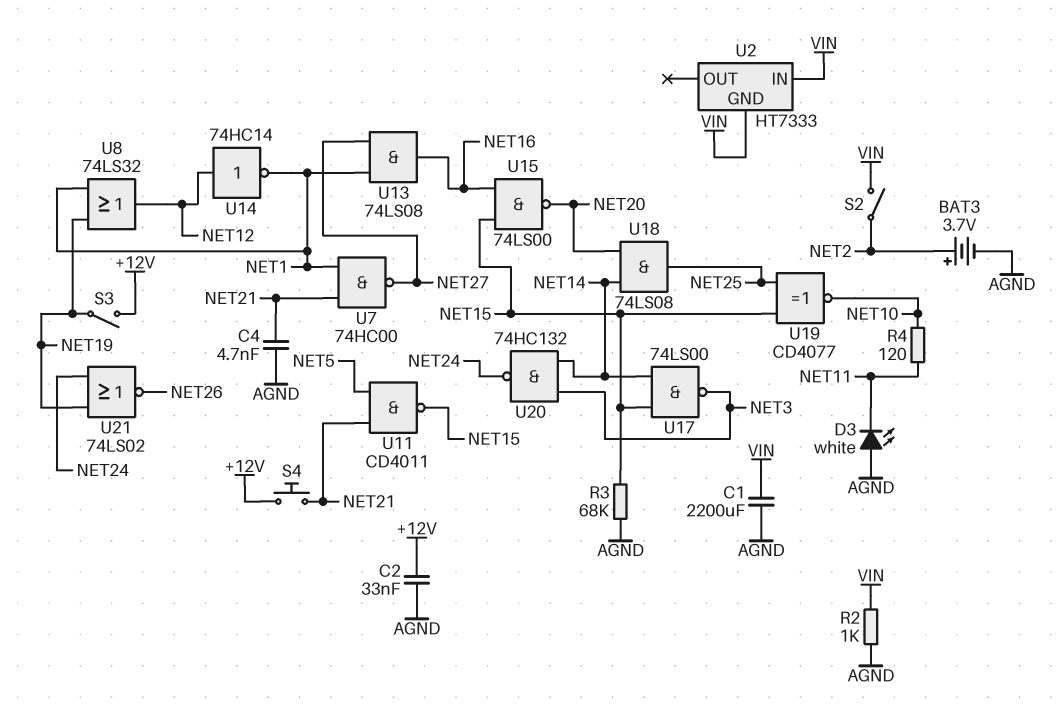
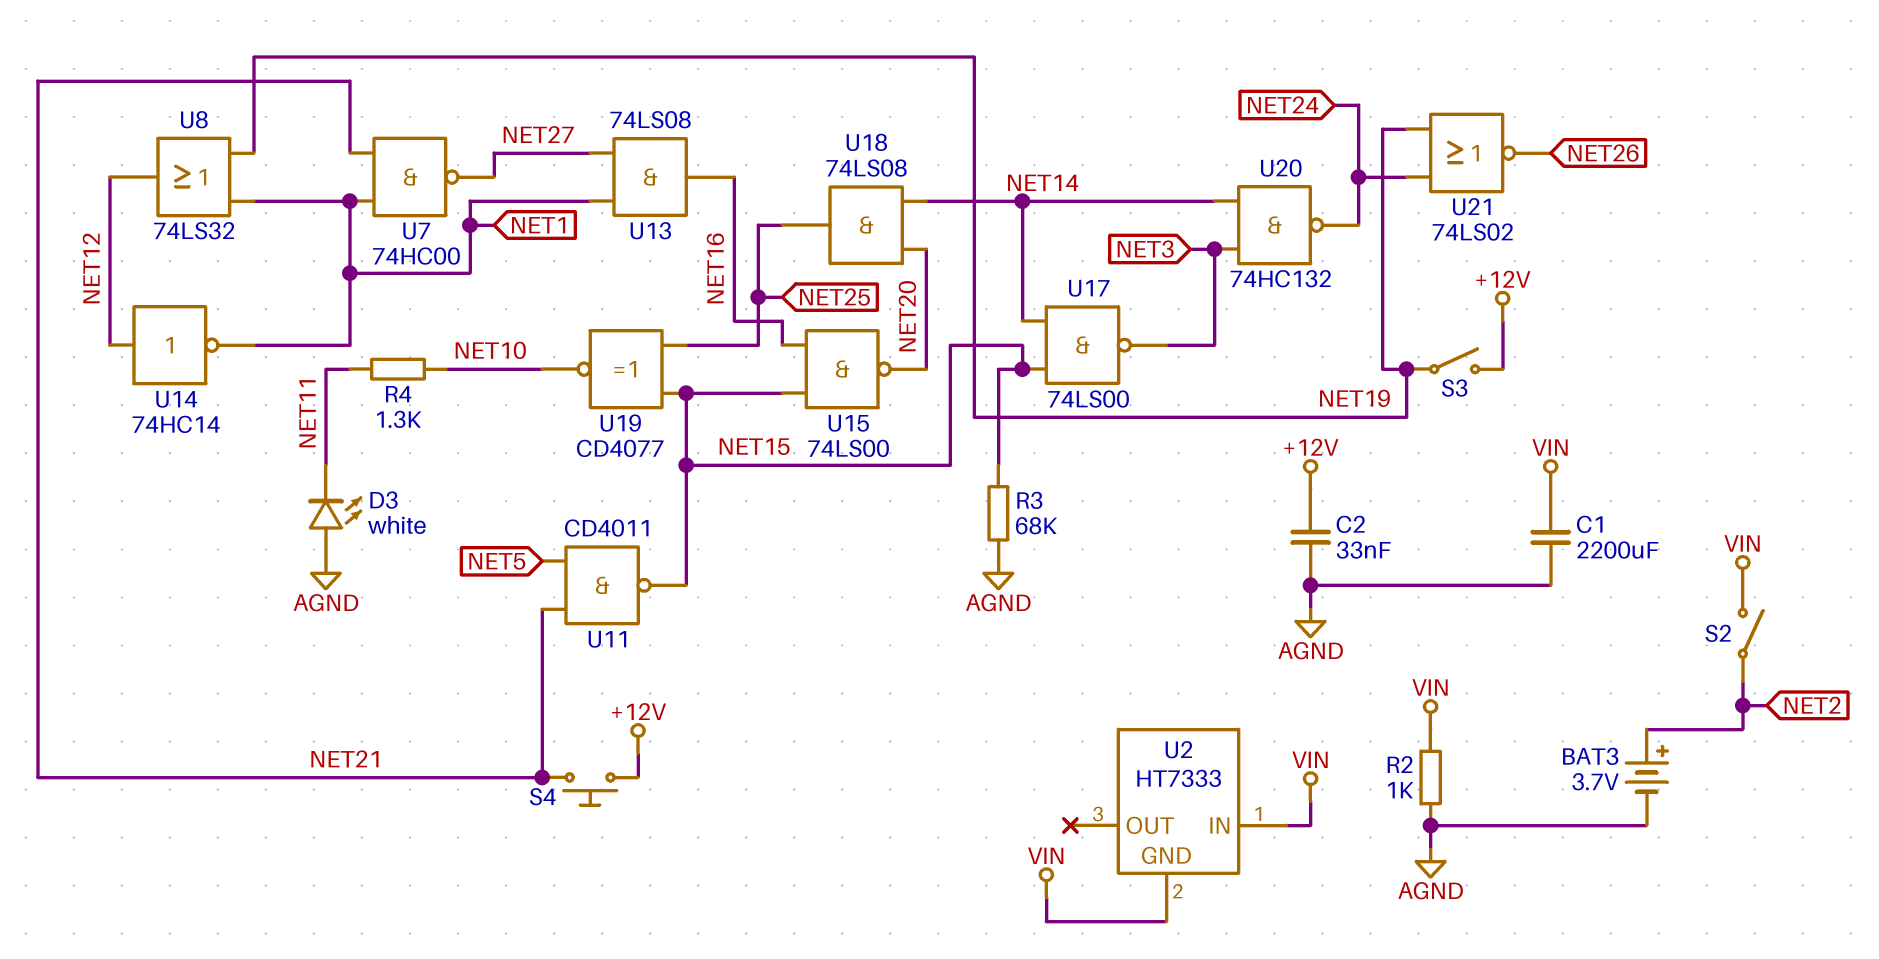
C4: 4.7nF (AGND, NET21) -> none
R4: 120 (NET10, NET11) -> 1.3k (NET10, NET11)

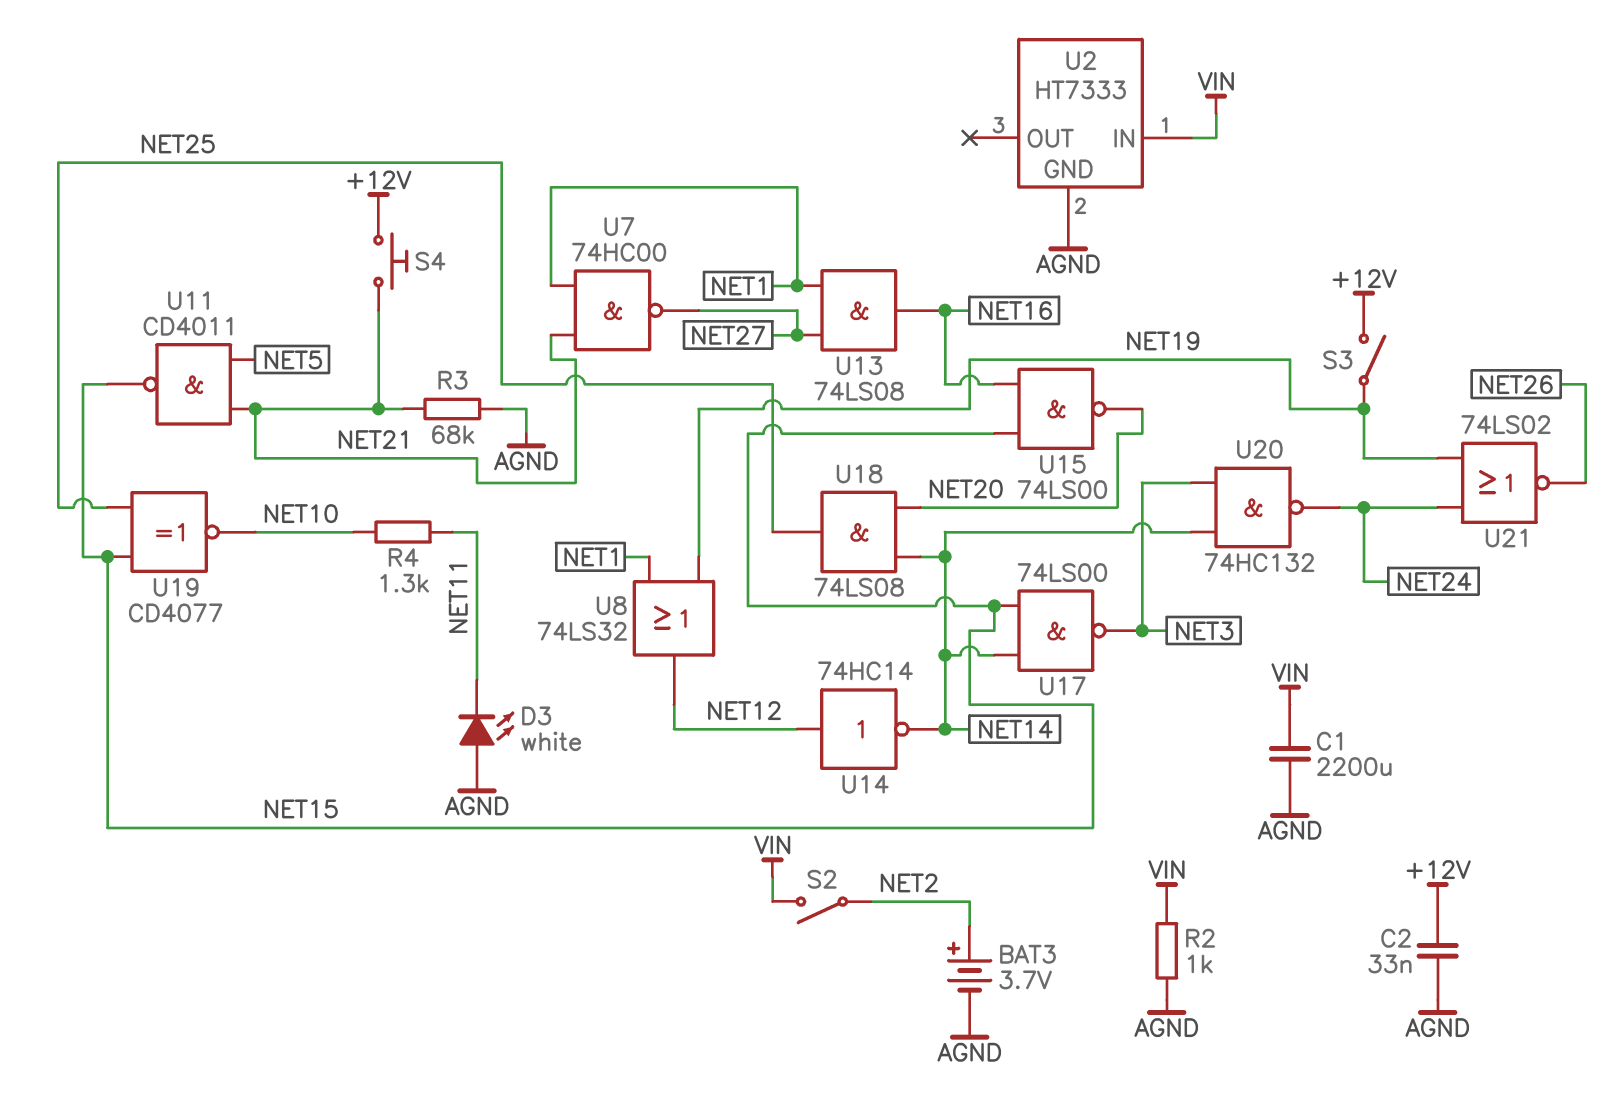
R3: 68k (AGND, NET15) -> 68k (AGND, NET21)
U2 pin GND: VIN -> AGND
U14: NOT 74HC14 (in NET12, out NET1) -> NOT 74HC14 (in NET12, out NET14)

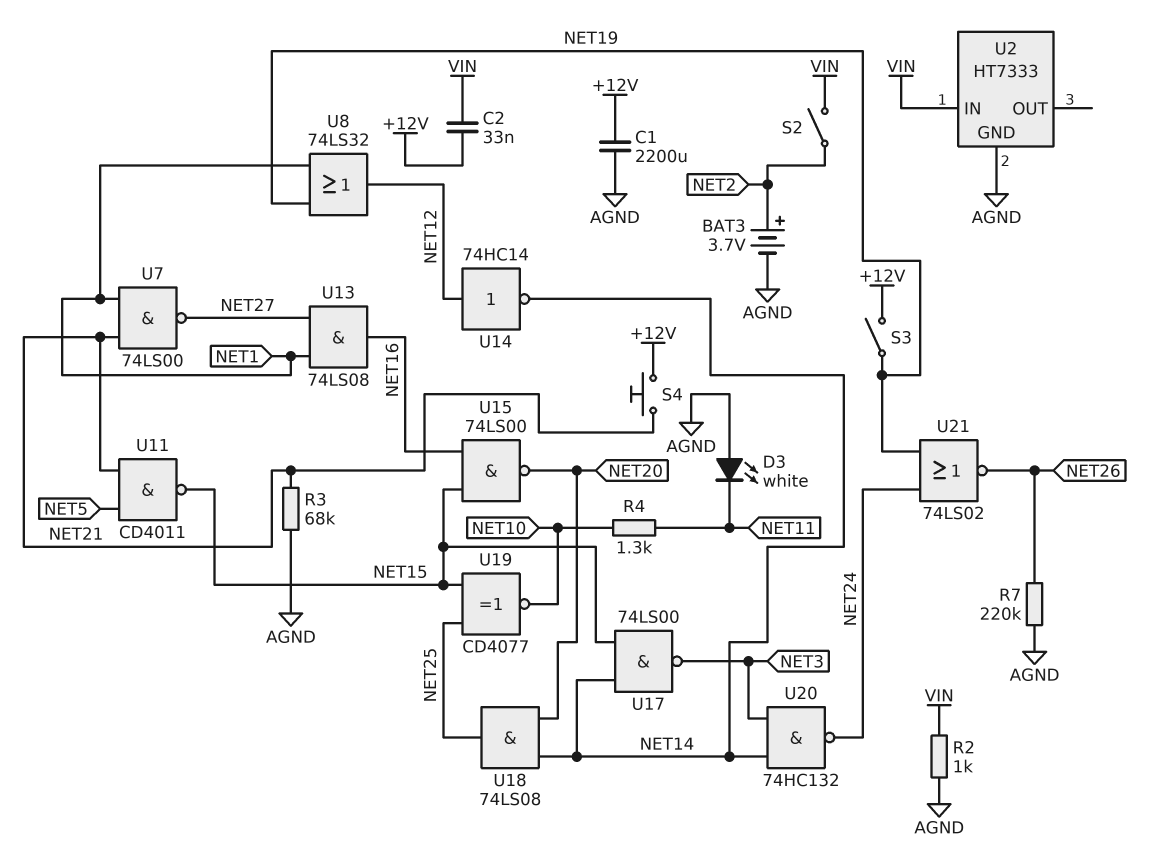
C1: 2200uF (AGND, VIN) -> 2200uF (+12V, AGND)
C2: 33nF (+12V, AGND) -> 33nF (+12V, VIN)
R7: none -> 220k (AGND, NET26)
U7: NAND 74HC00 (in NET1, in NET21, out NET27) -> NAND 74LS00 (in NET1, in NET21, out NET27)

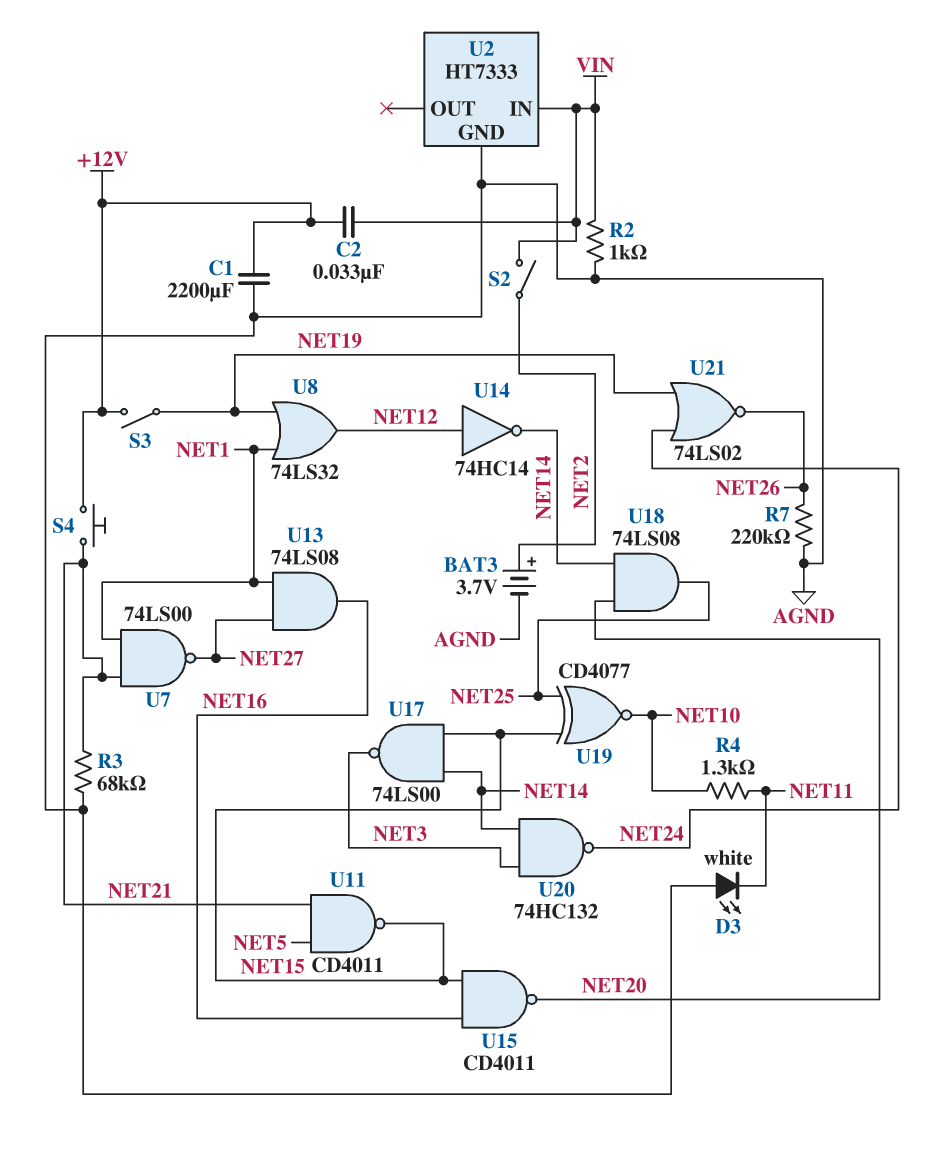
U15: NAND 74LS00 (in NET15, in NET16, out NET20) -> NAND CD4011 (in NET15, in NET16, out NET20)

